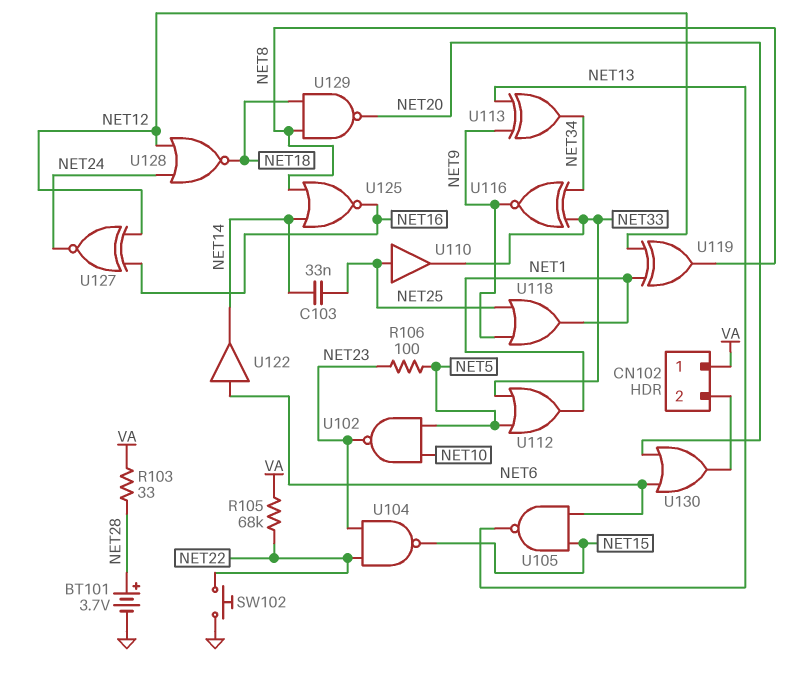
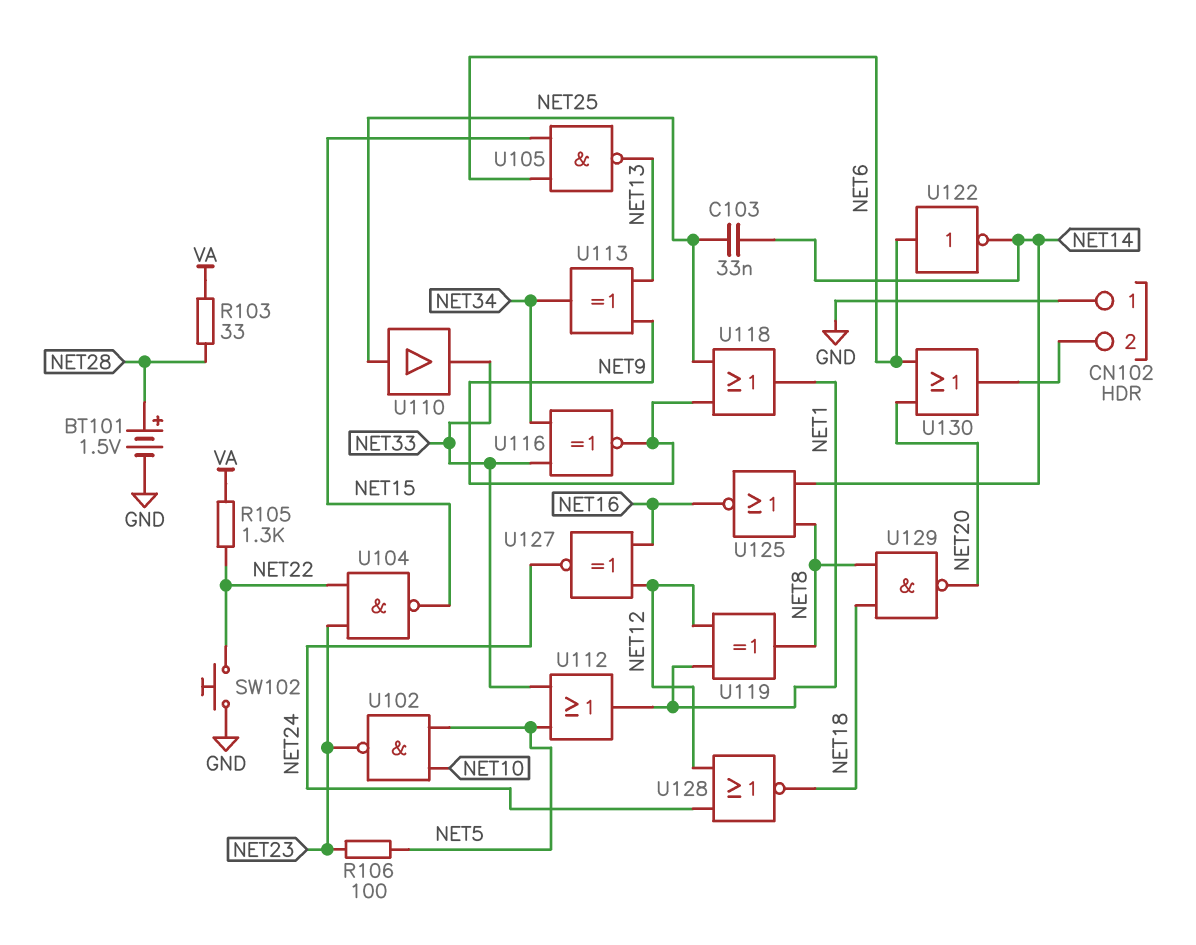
BT101: 3.7V (plus NET28, minus GND) -> 1.5V (plus NET28, minus GND)
CN102 pin 1: VA -> GND
R105: 68k (NET22, VA) -> 1.3k (NET22, VA)
U122: buffer (in NET6, out NET14) -> NOT (in NET6, out NET14)

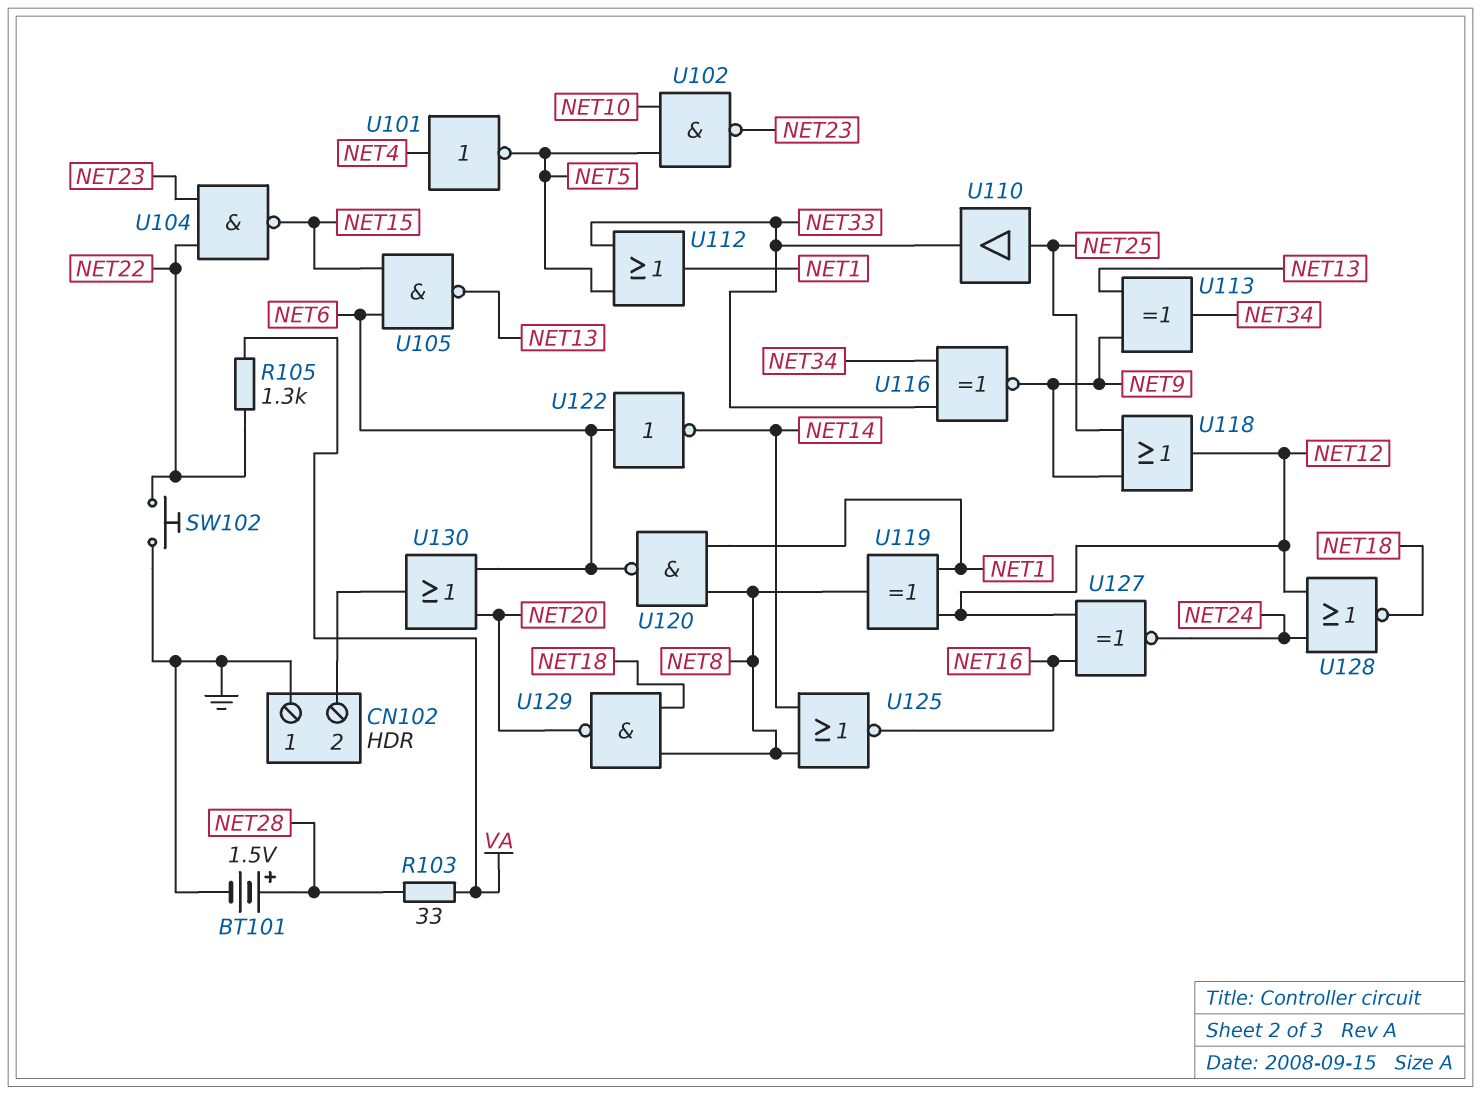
C103: 33nF (NET14, NET25) -> none
R106: 100 (NET5, NET23) -> none
U101: none -> NOT (in NET4, out NET5)
U118: OR (in NET9, in NET25, out NET1) -> OR (in NET9, in NET25, out NET12)
U120: none -> NAND (in NET1, in NET8, out NET6)

